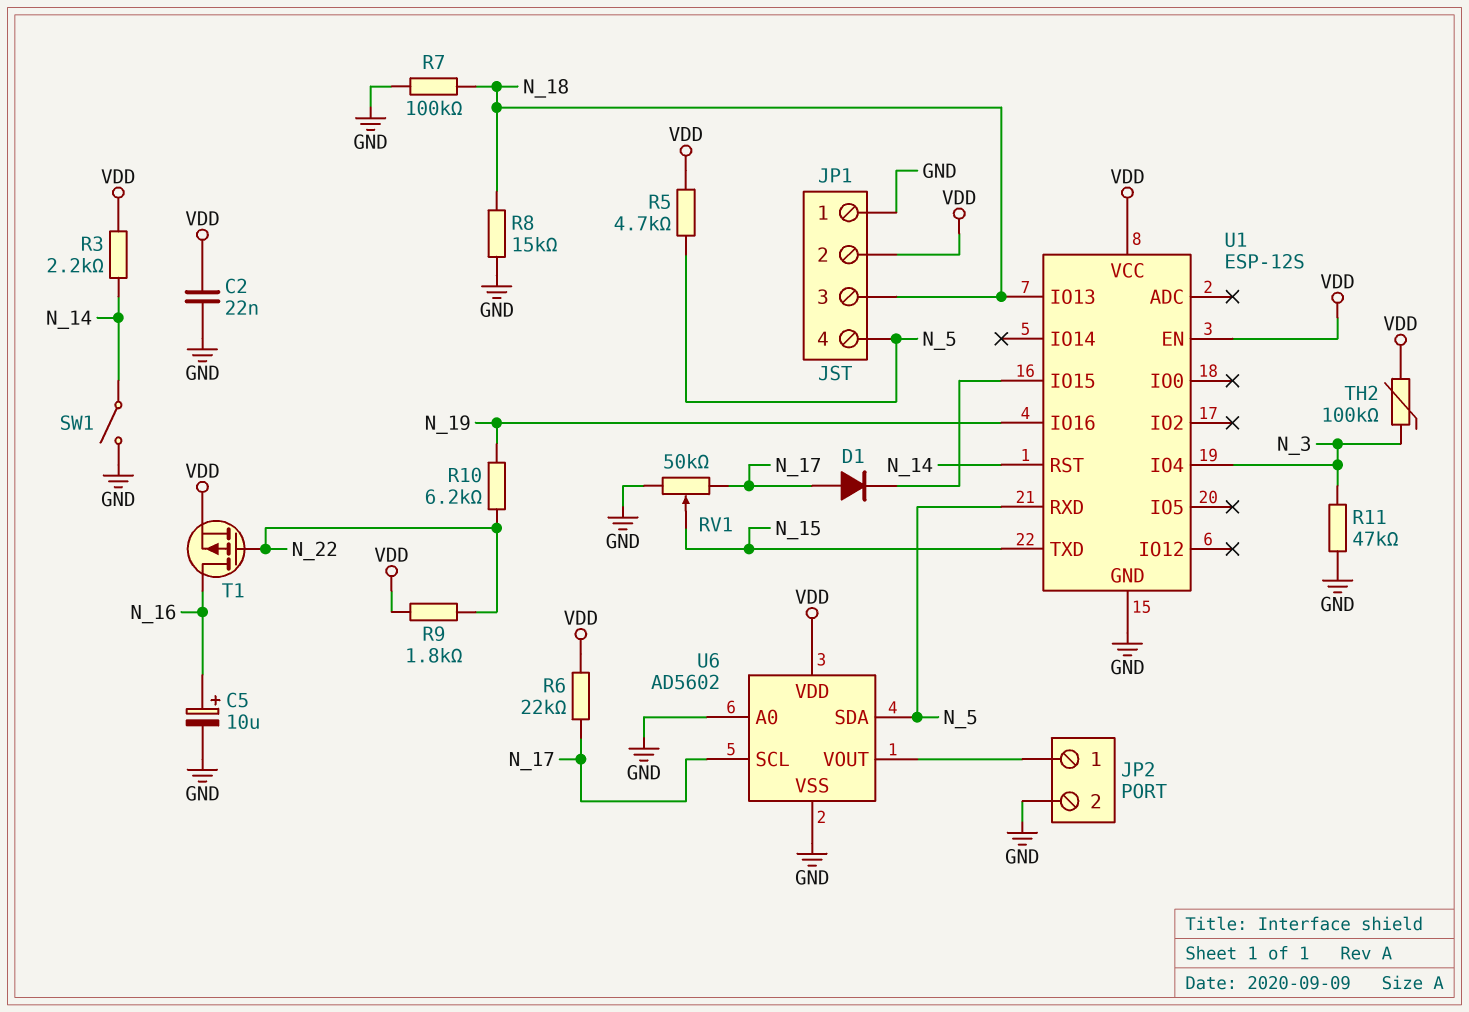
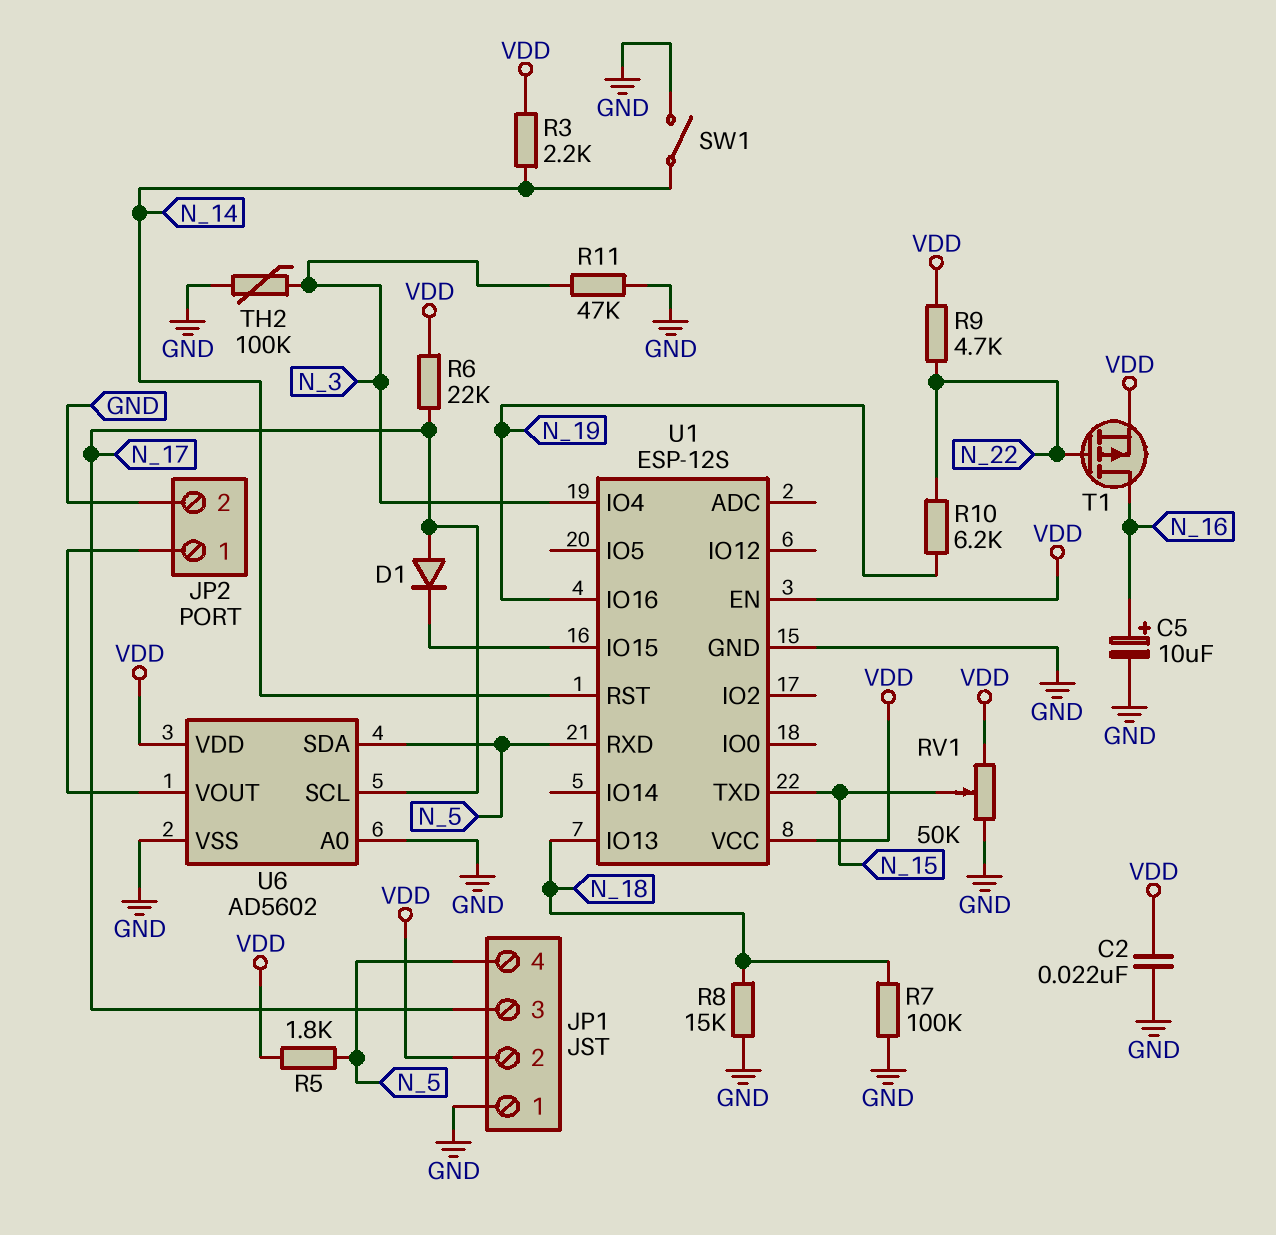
JP1 pin 3: N_18 -> N_17
R5: 4.7k (N_5, VDD) -> 1.8k (N_5, VDD)
R9: 1.8k (N_22, VDD) -> 4.7k (N_22, VDD)
RV1: 50k (GND, N_17, wiper N_15) -> 50k (GND, VDD, wiper N_15)
TH2: 100k (N_3, VDD) -> 100k (GND, N_3)

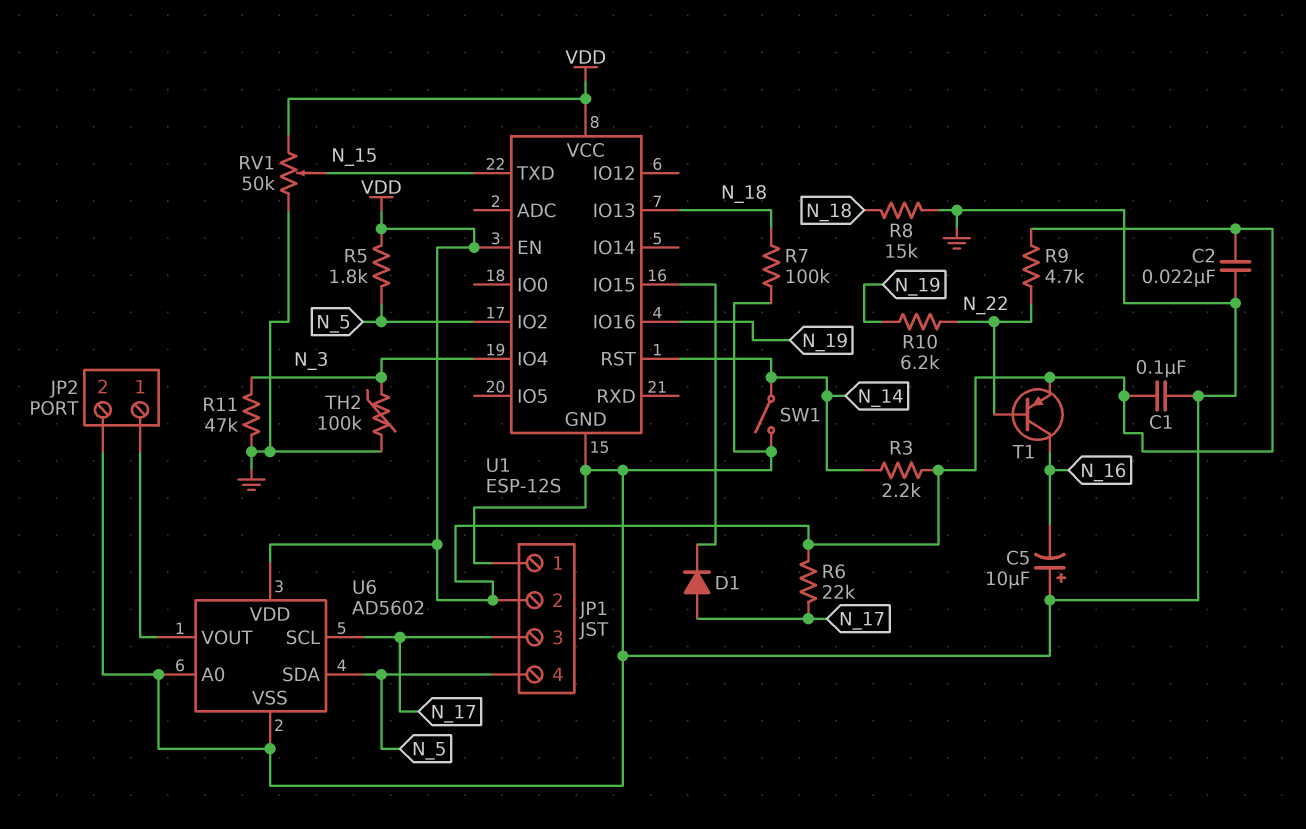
C1: none -> 100nF (GND, VDD)
C5: 10uF (plus N_16, minus GND) -> 10uF (plus GND, minus N_16)
T1: PMOS (G N_22, D N_16, S VDD) -> PNP (B N_22, C N_16, E VDD)
U1 pin IO2: none -> N_5
U1 pin RXD: N_5 -> none

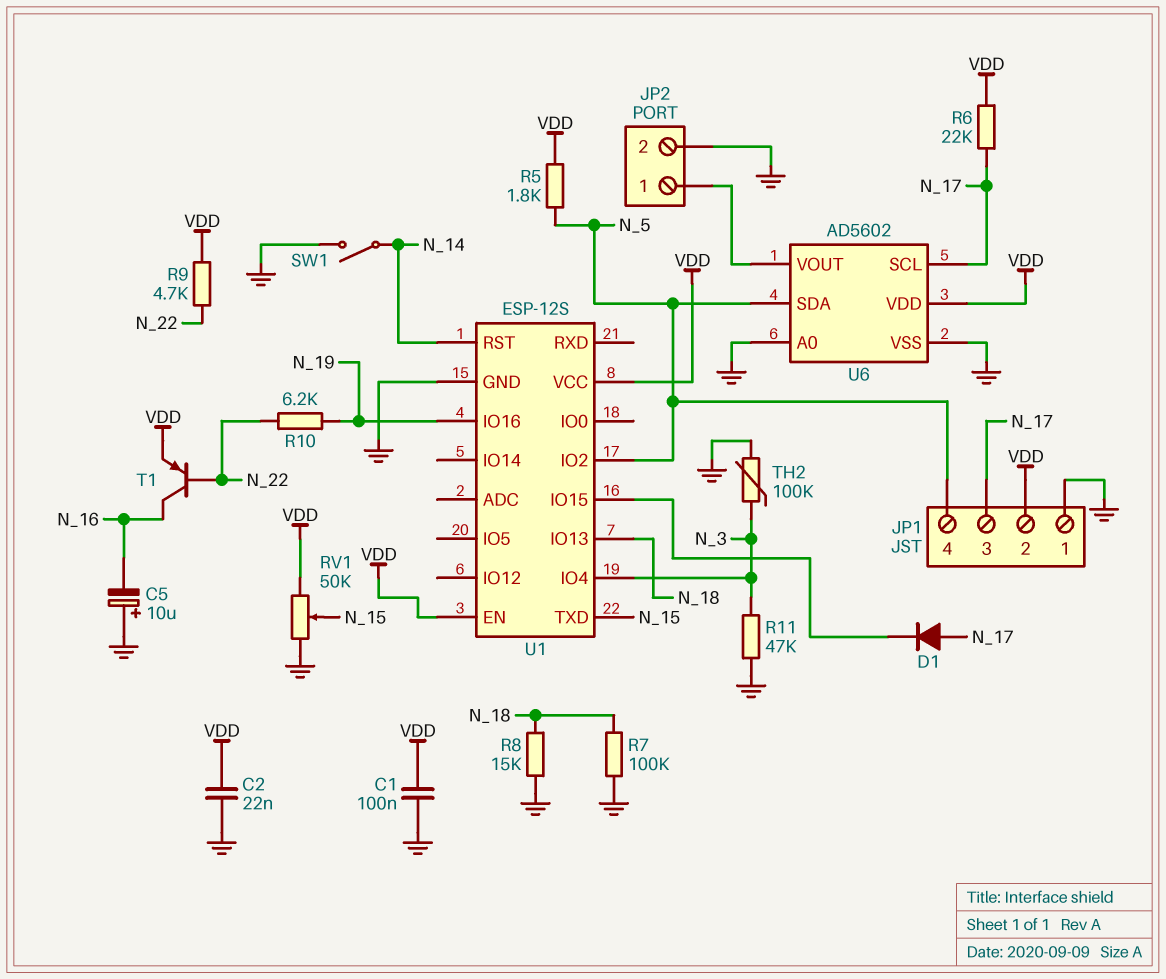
R3: 2.2k (N_14, VDD) -> none

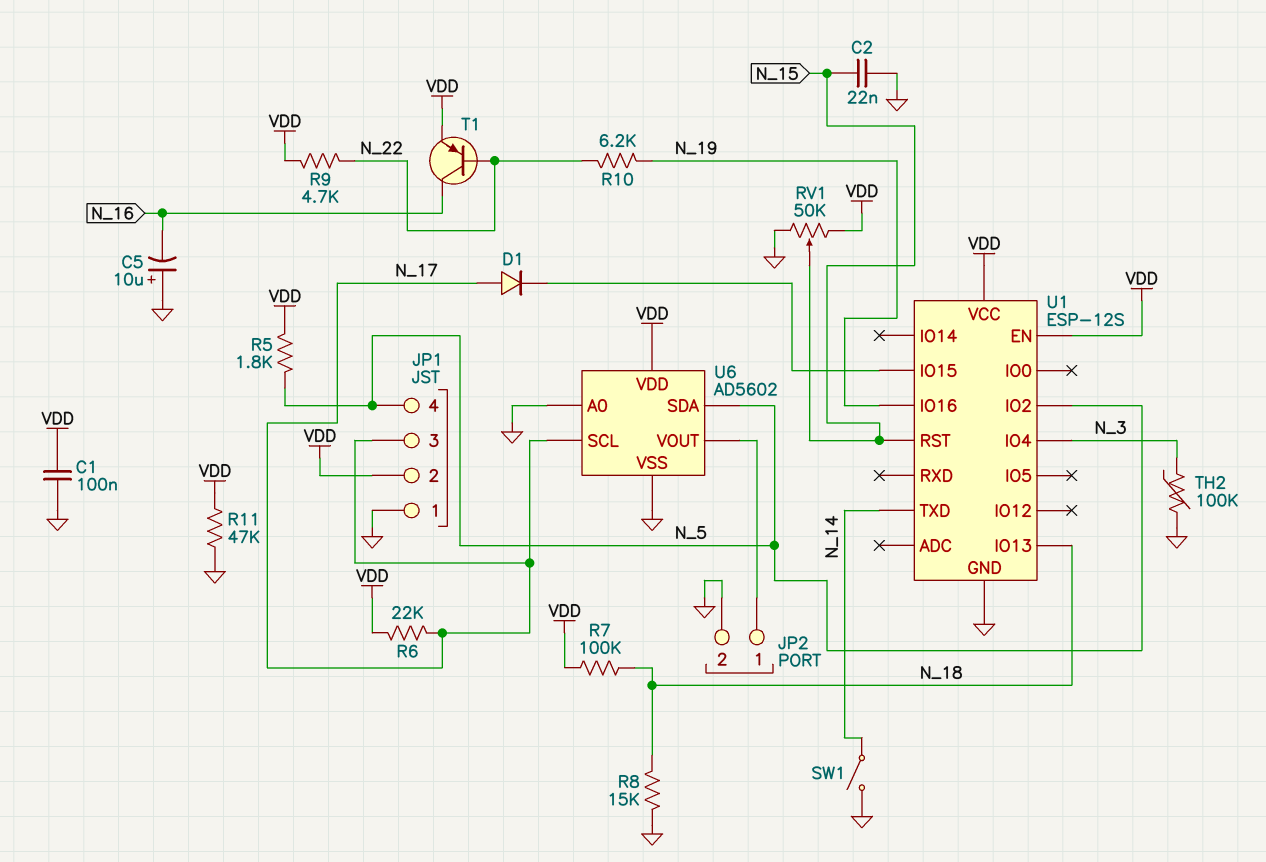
C2: 22nF (GND, VDD) -> 22nF (GND, N_15)
R7: 100k (GND, N_18) -> 100k (N_18, VDD)
R11: 47k (GND, N_3) -> 47k (GND, VDD)
U1 pin RST: N_14 -> N_15
U1 pin TXD: N_15 -> N_14

